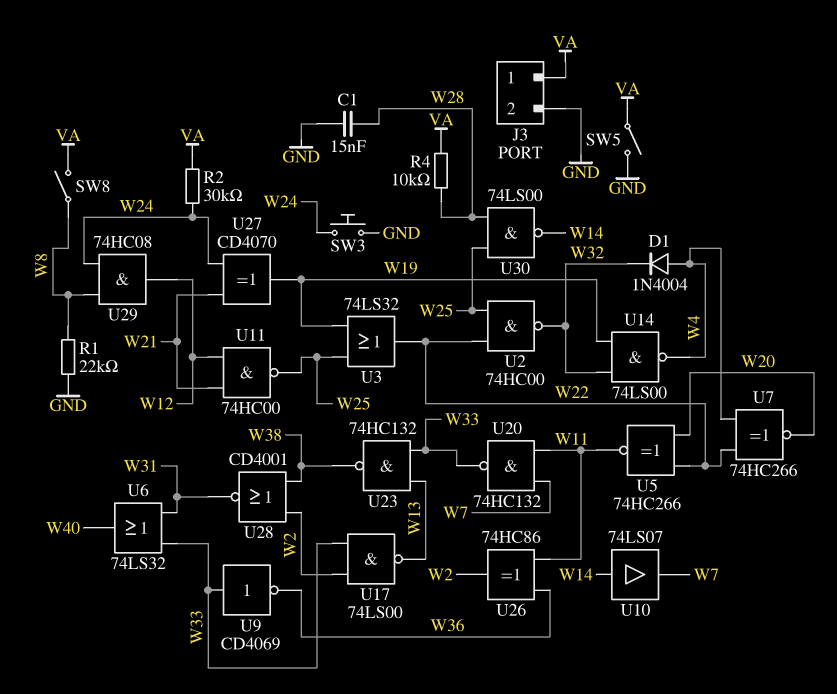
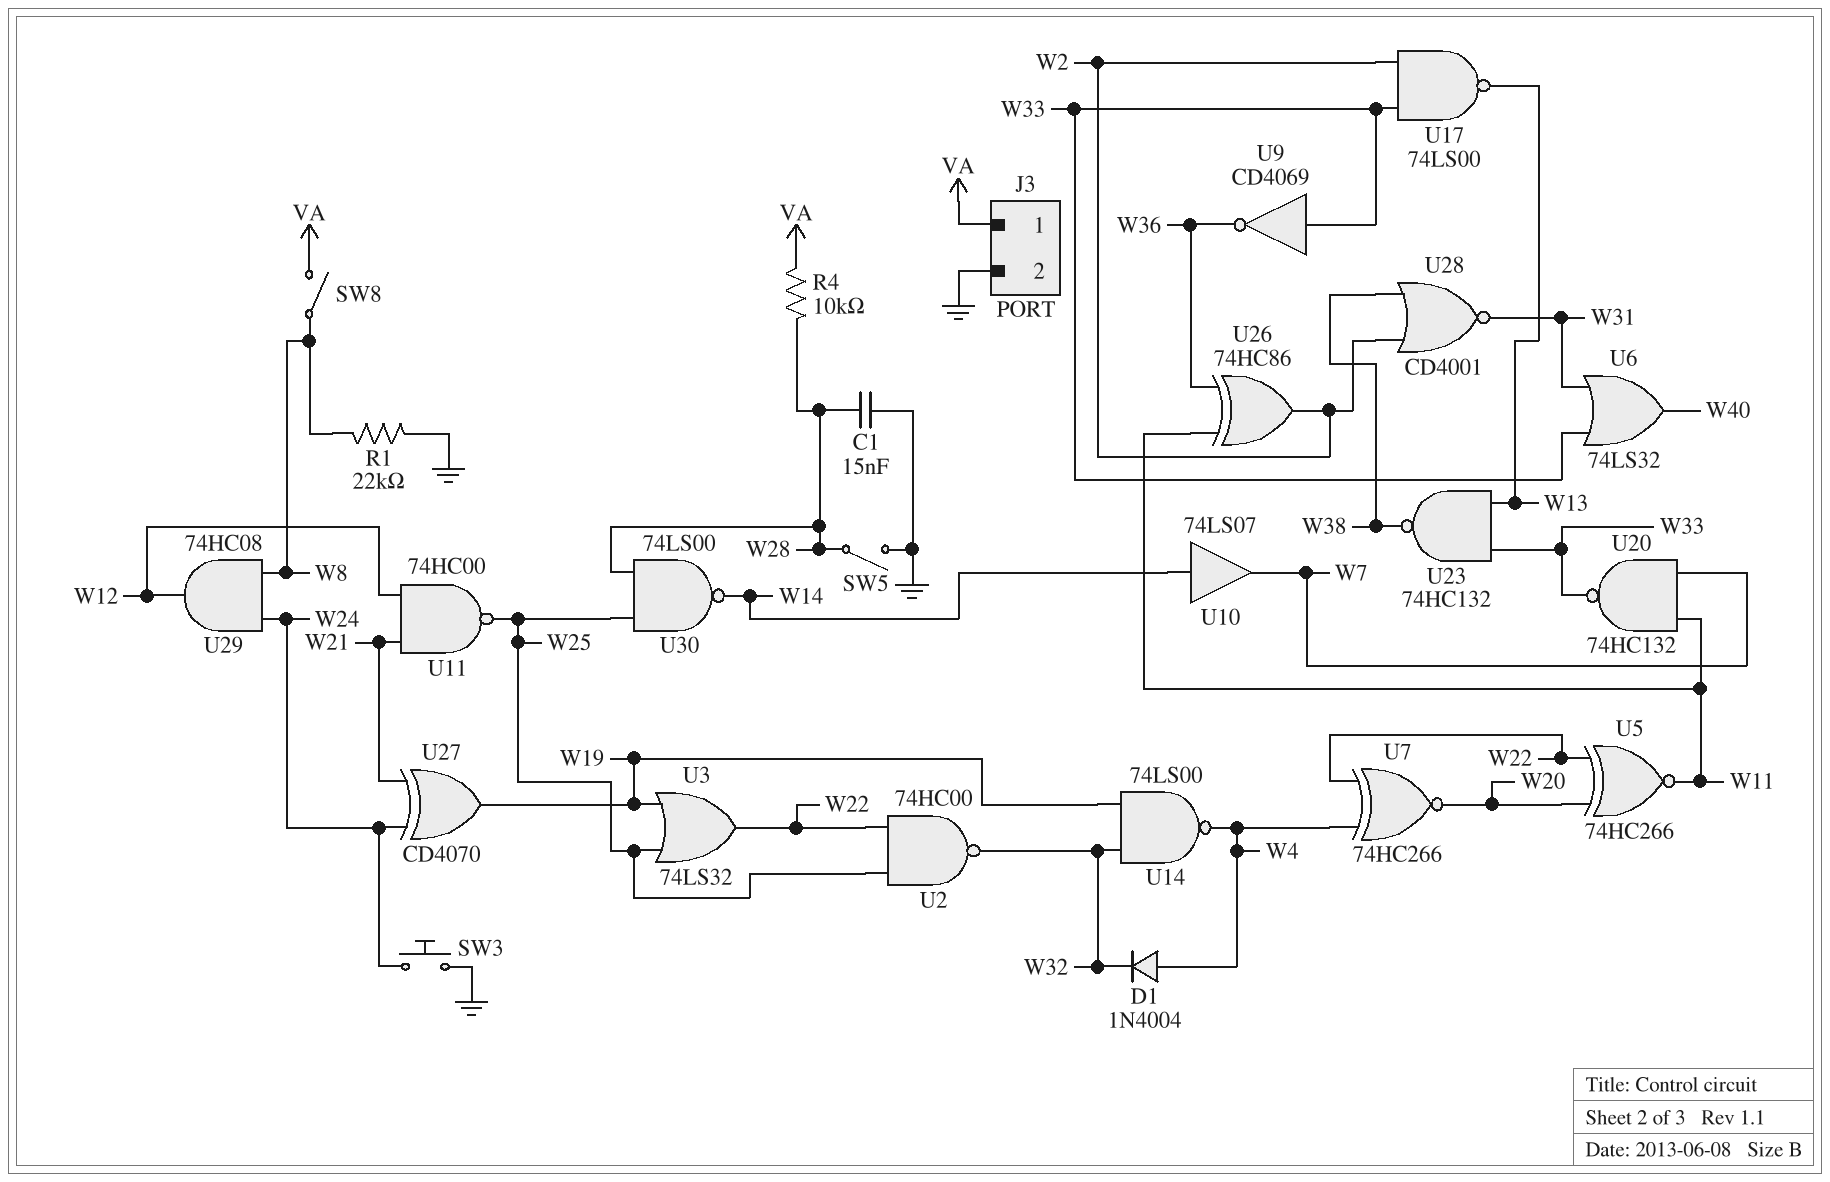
R2: 30k (VA, W24) -> none
SW5: switch (GND, VA) -> switch (GND, W28)

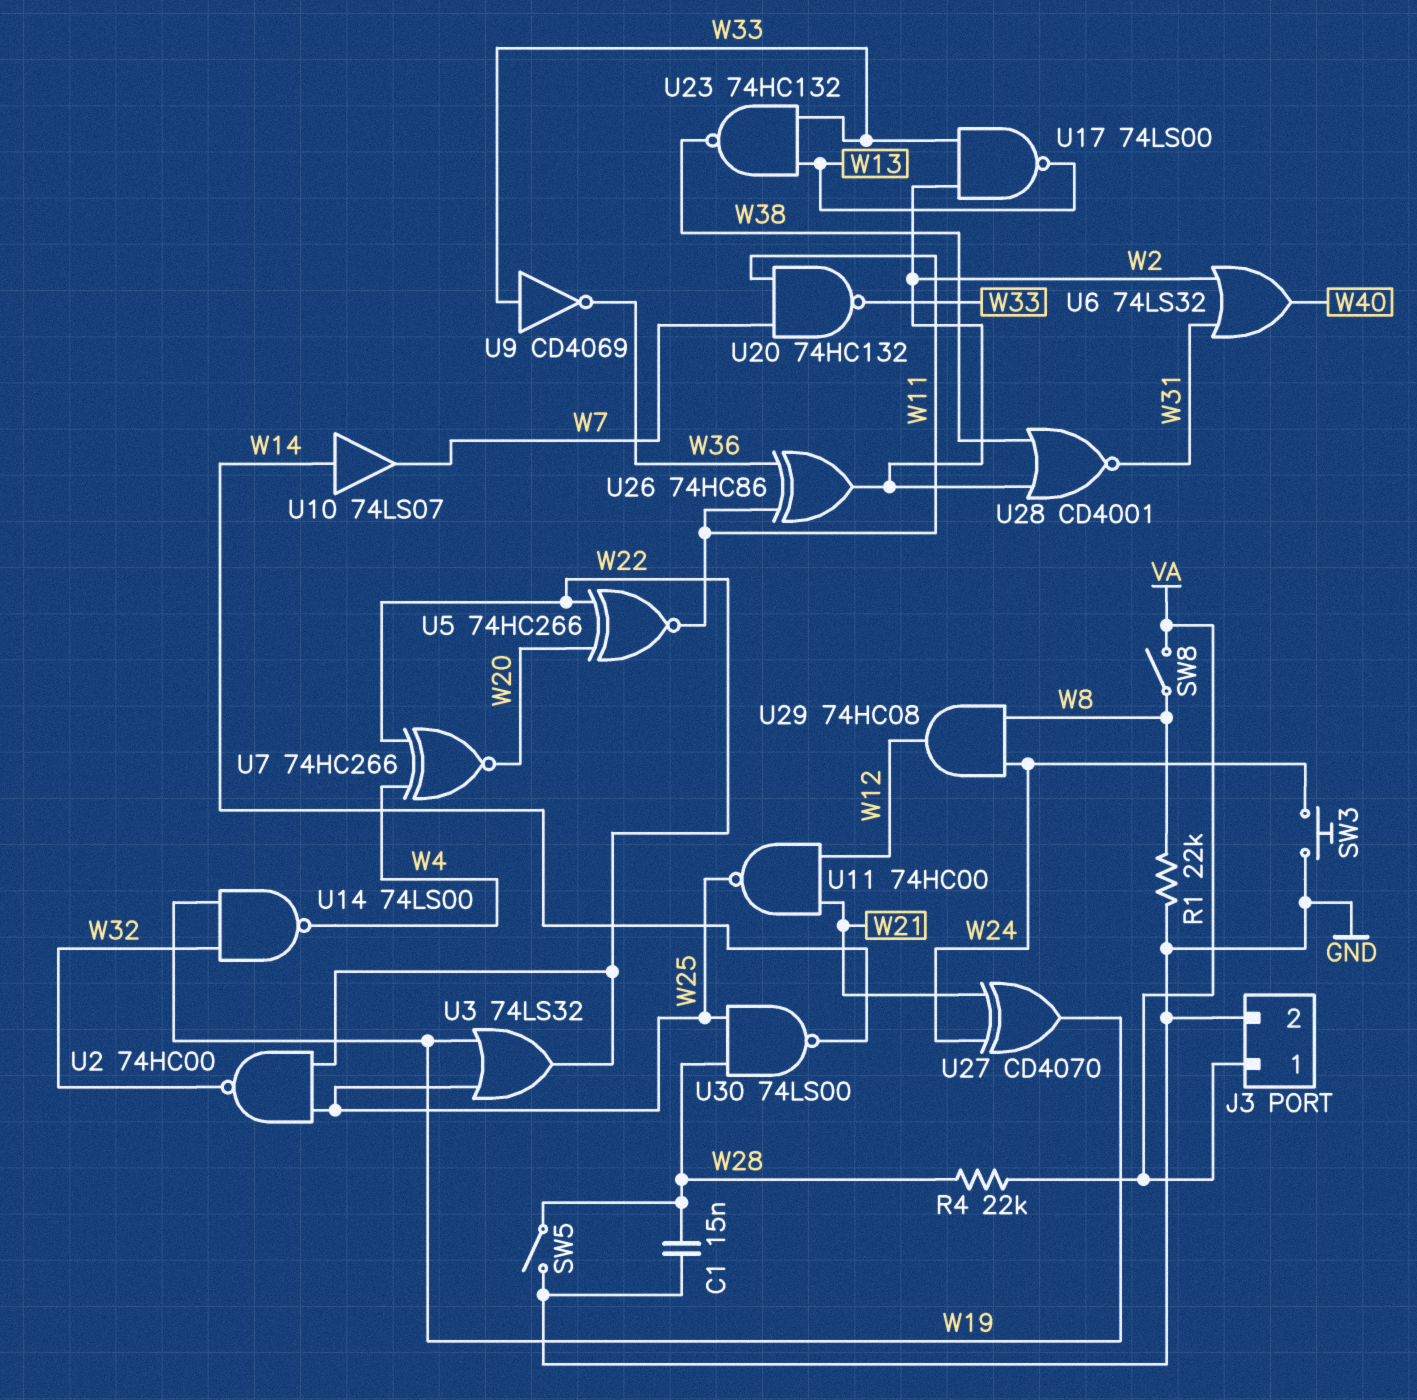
D1: diode 1N4004 (A W4, K W32) -> none
R4: 10k (VA, W28) -> 22k (VA, W28)
U6: OR 74LS32 (in W31, in W33, out W40) -> OR 74LS32 (in W2, in W31, out W40)

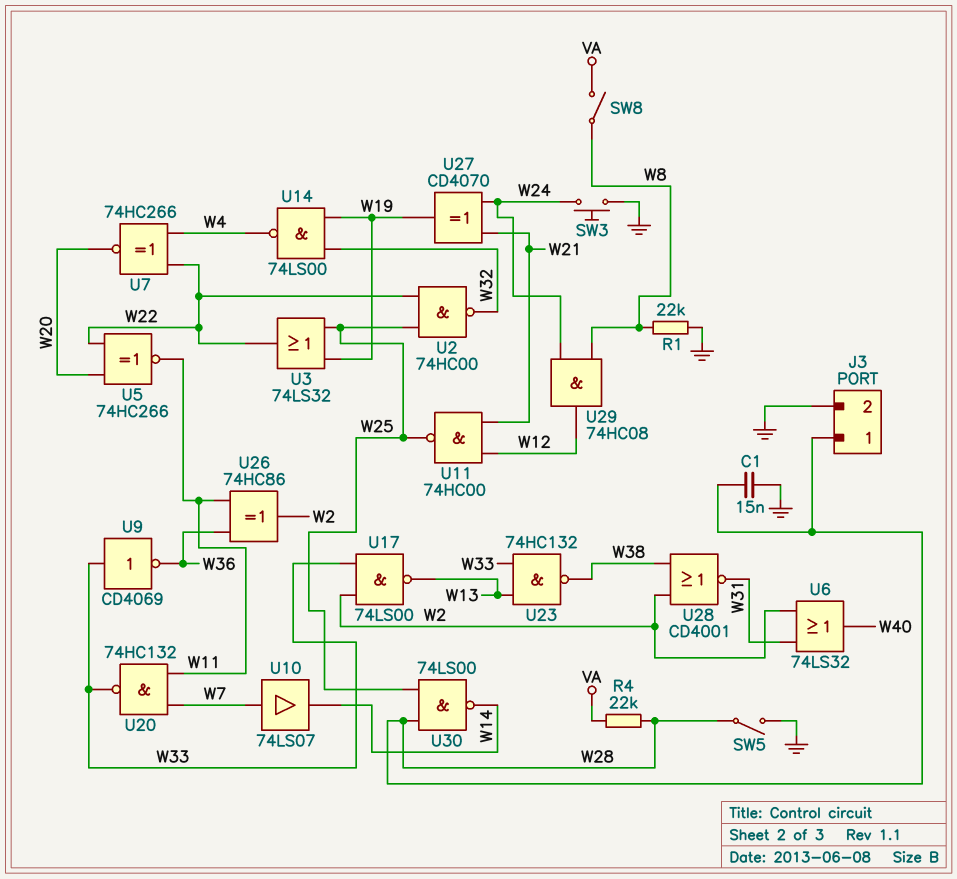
J3 pin 1: VA -> W28
U10: buffer 74LS07 (in W14, out W7) -> buffer 74LS07 (in W7, out W14)

